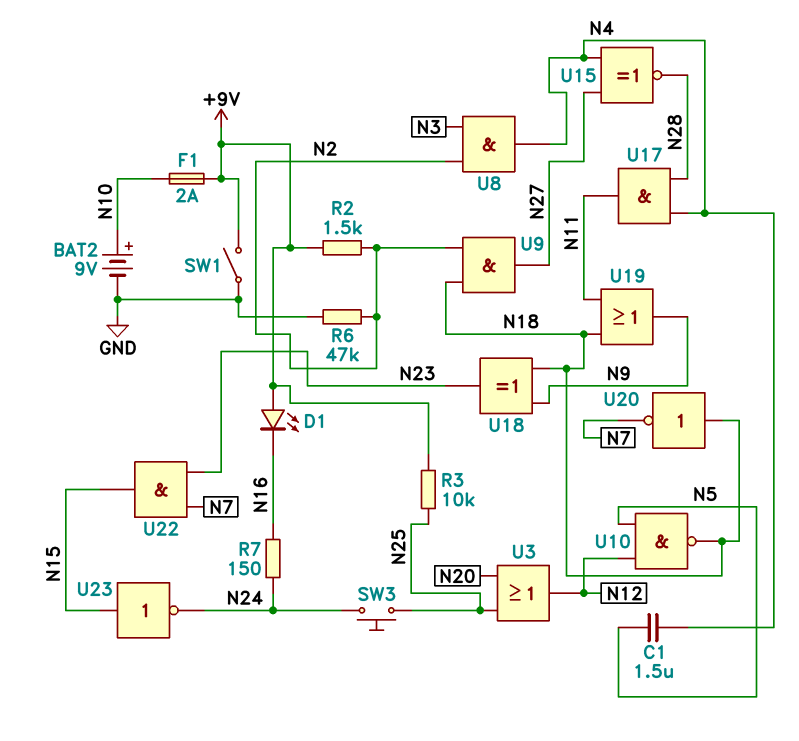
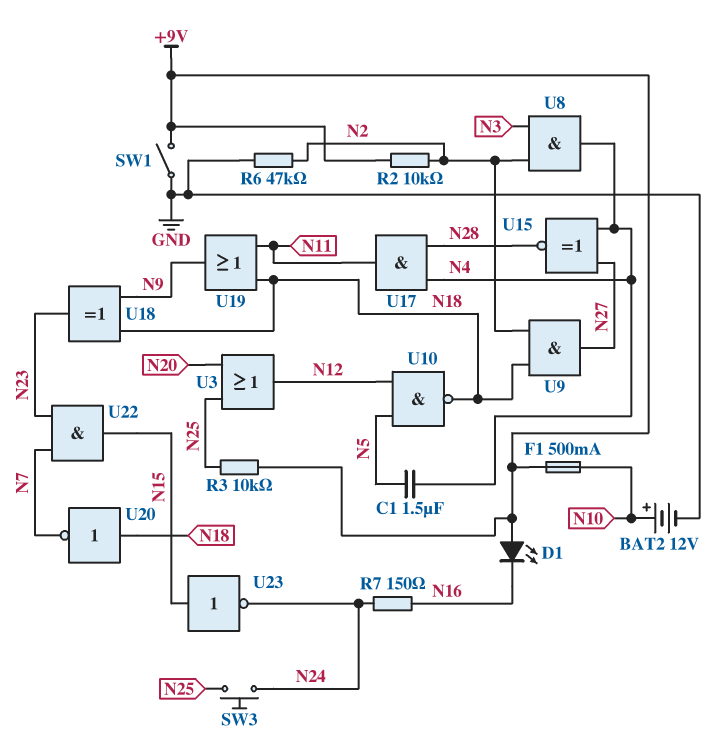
BAT2: 9V (plus N10, minus GND) -> 12V (plus N10, minus GND)
F1: 2A (+9V, N10) -> 500mA (+9V, N10)
R2: 1.5k (+9V, N2) -> 10k (+9V, N2)

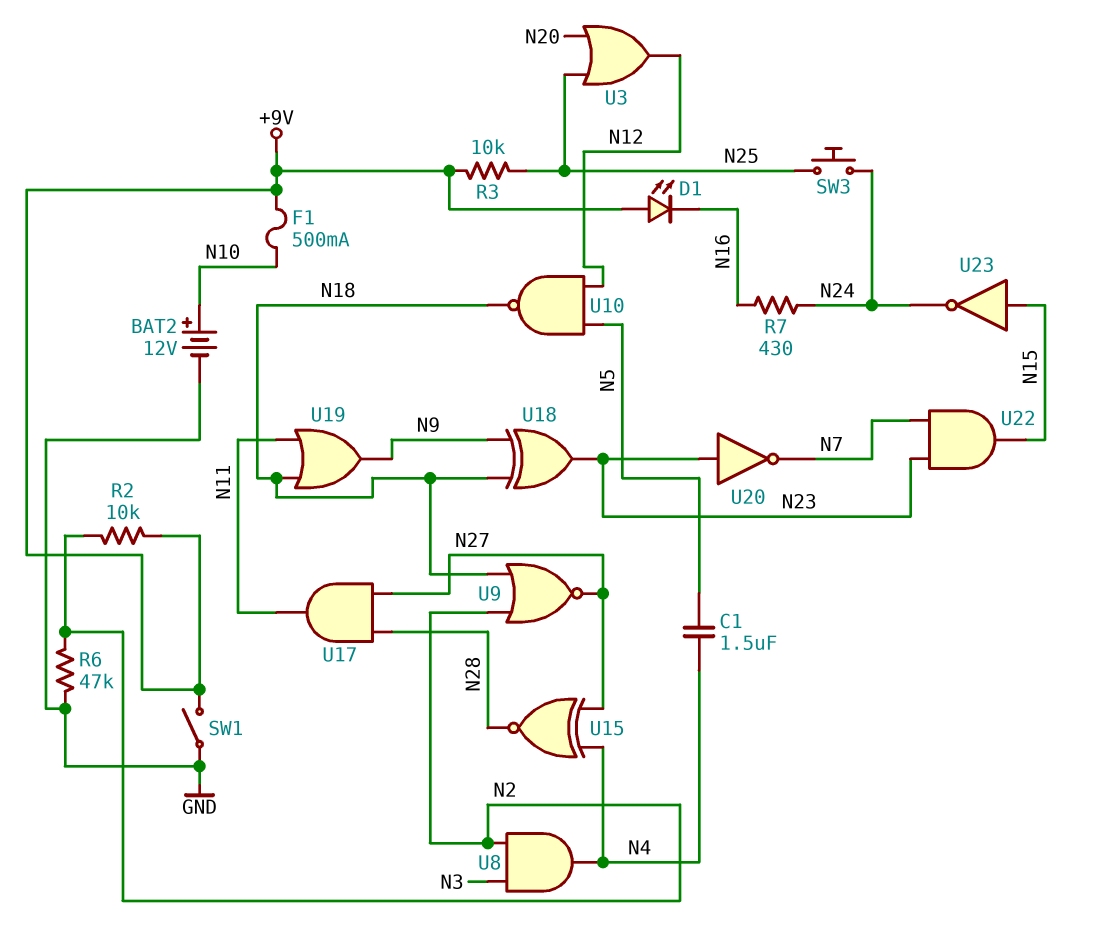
R7: 150 (N16, N24) -> 430 (N16, N24)
U9: AND (in N2, in N18, out N27) -> NOR (in N2, in N18, out N27)
U17: AND (in N4, in N28, out N11) -> AND (in N27, in N28, out N11)
U20: NOT (in N18, out N7) -> NOT (in N23, out N7)

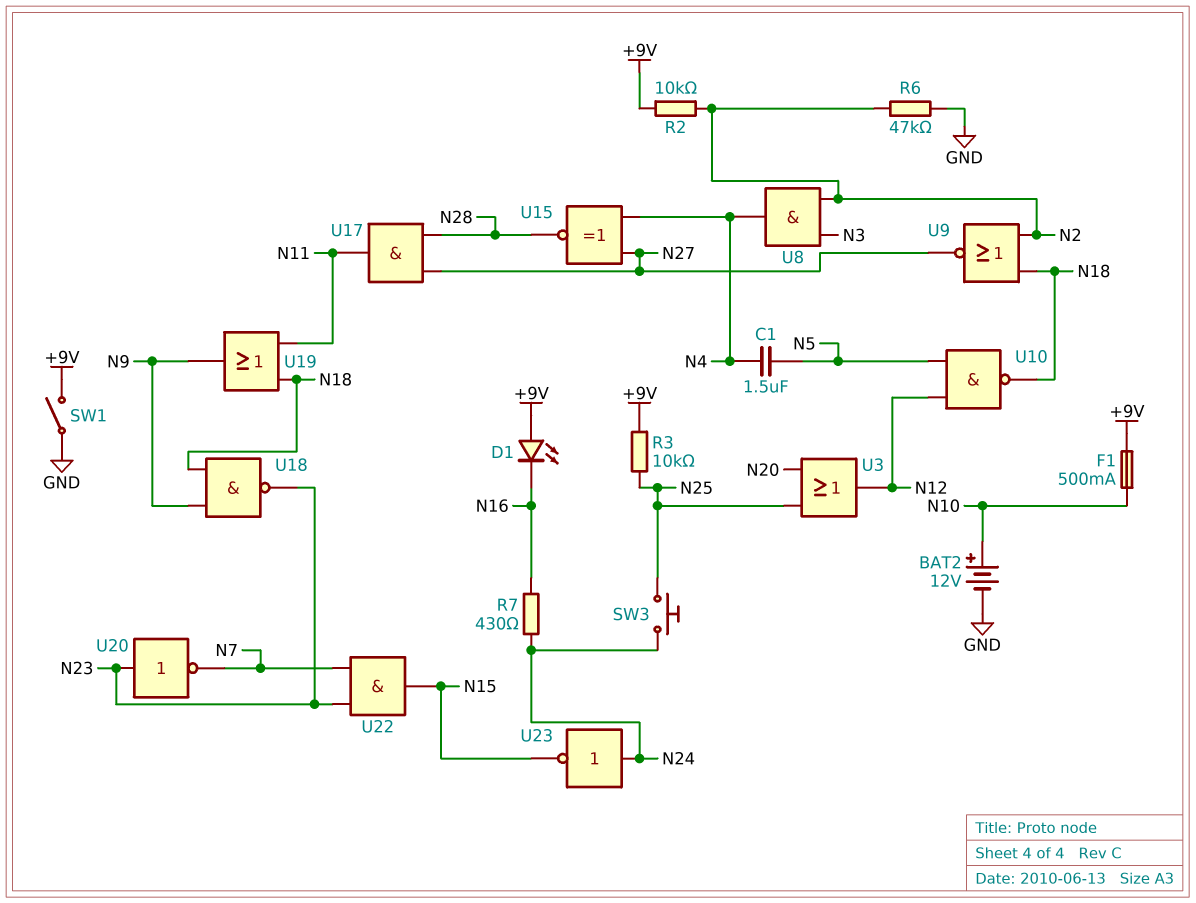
U18: XOR (in N9, in N18, out N23) -> NAND (in N9, in N18, out N23)
U23: NOT (in N15, out N24) -> NOT (in N24, out N15)

